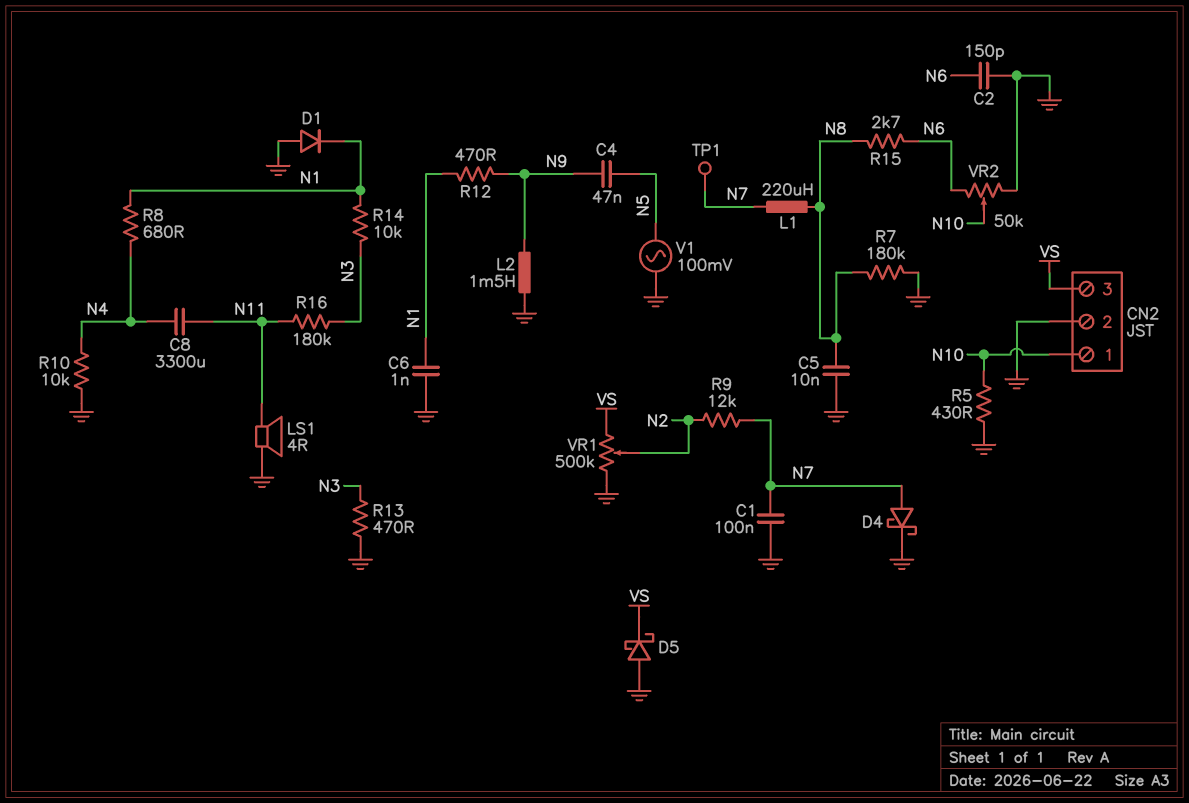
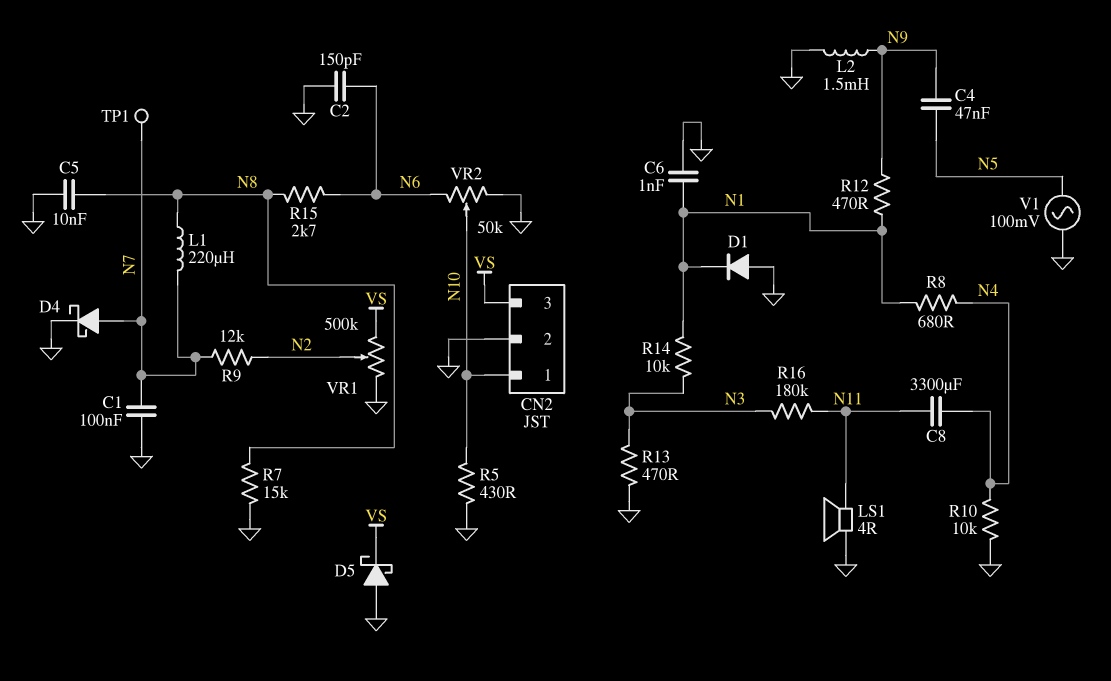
R7: 180k (GND, N8) -> 15k (GND, N8)

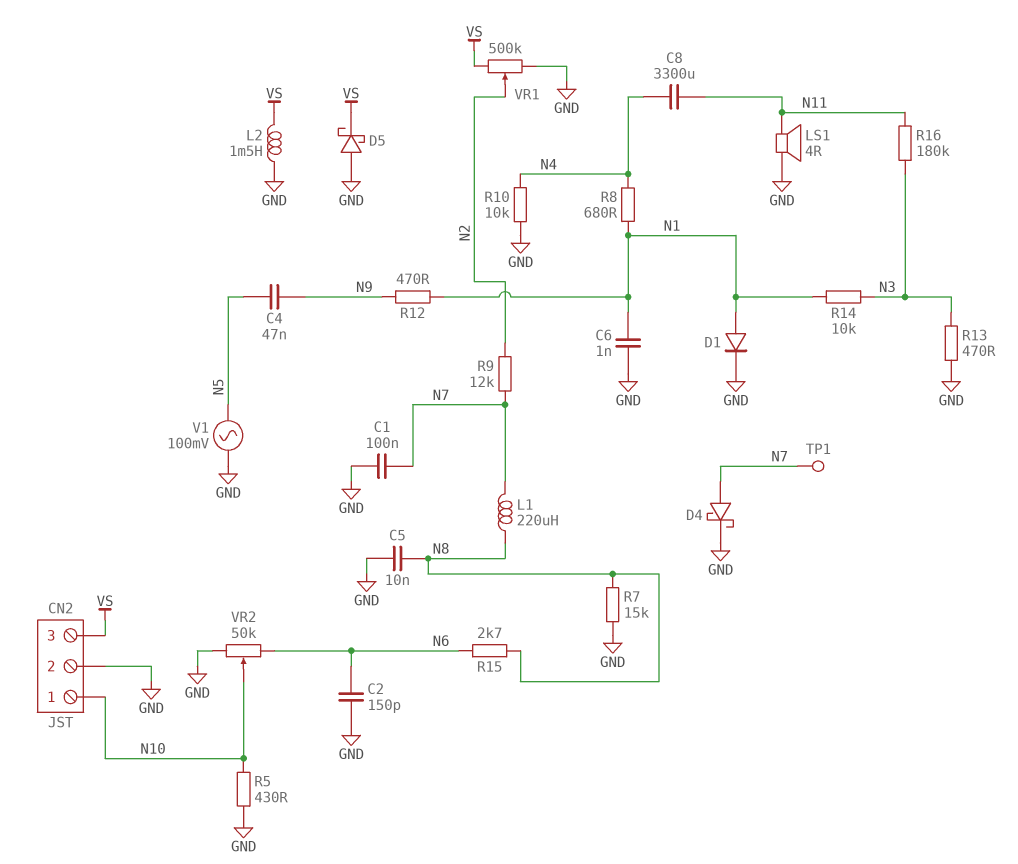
D1: diode (A GND, K N1) -> diode (A N1, K GND)
L2: 1.5mH (GND, N9) -> 1.5mH (GND, VS)

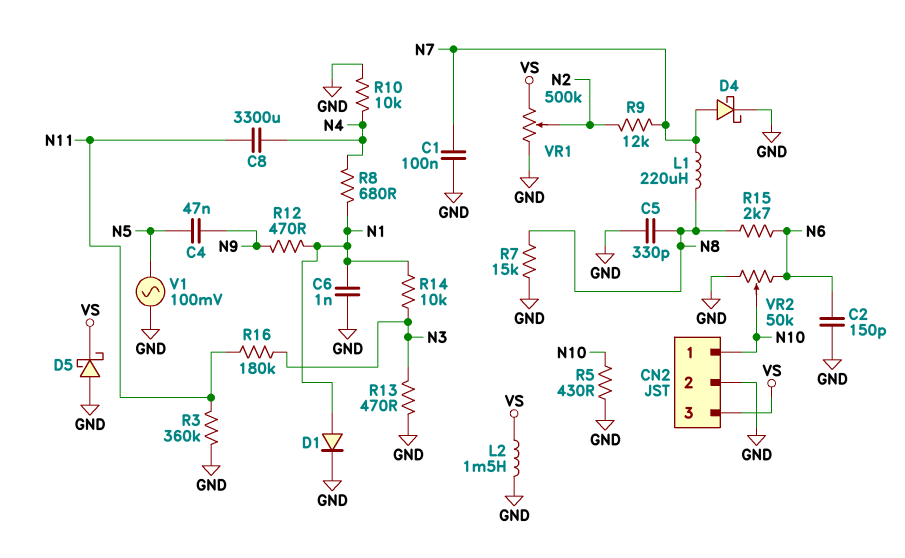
C5: 10nF (GND, N8) -> 330pF (GND, N8)
LS1: speaker 4R (GND, N11) -> none
R3: none -> 360k (GND, N11)
TP1: test point (N7) -> none

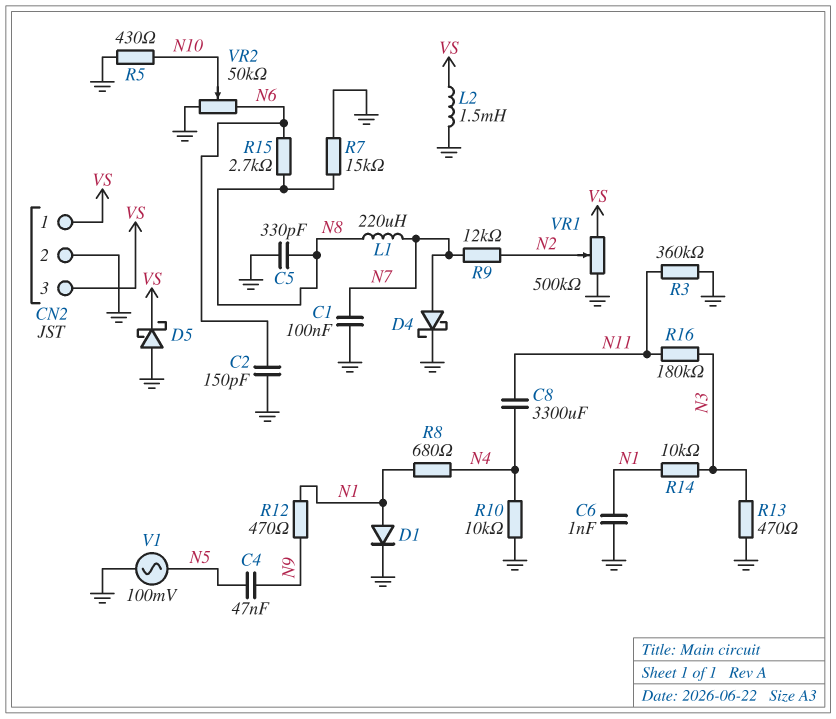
CN2 pin 1: N10 -> VS

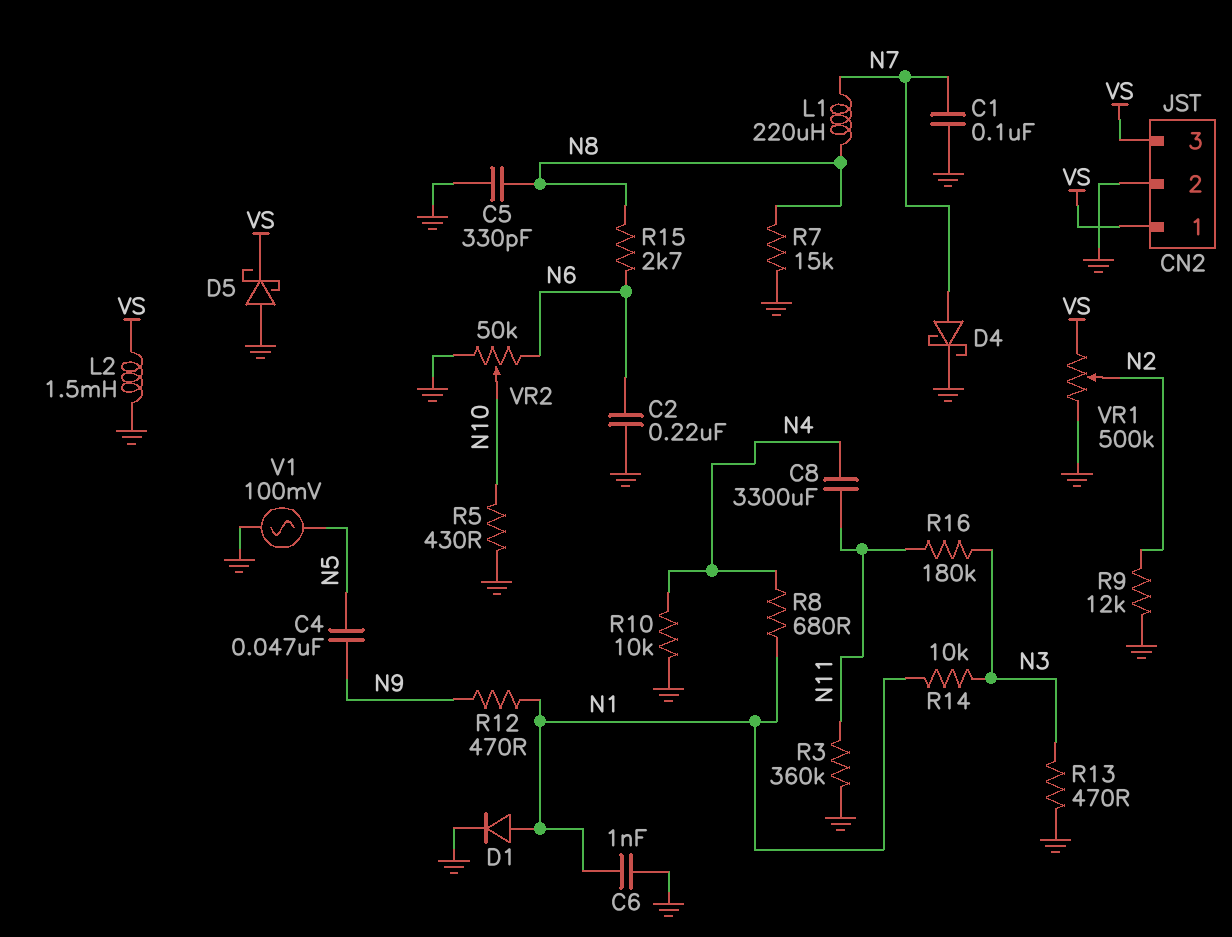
C2: 150pF (GND, N6) -> 220nF (GND, N6)
R9: 12k (N2, N7) -> 12k (GND, N2)

